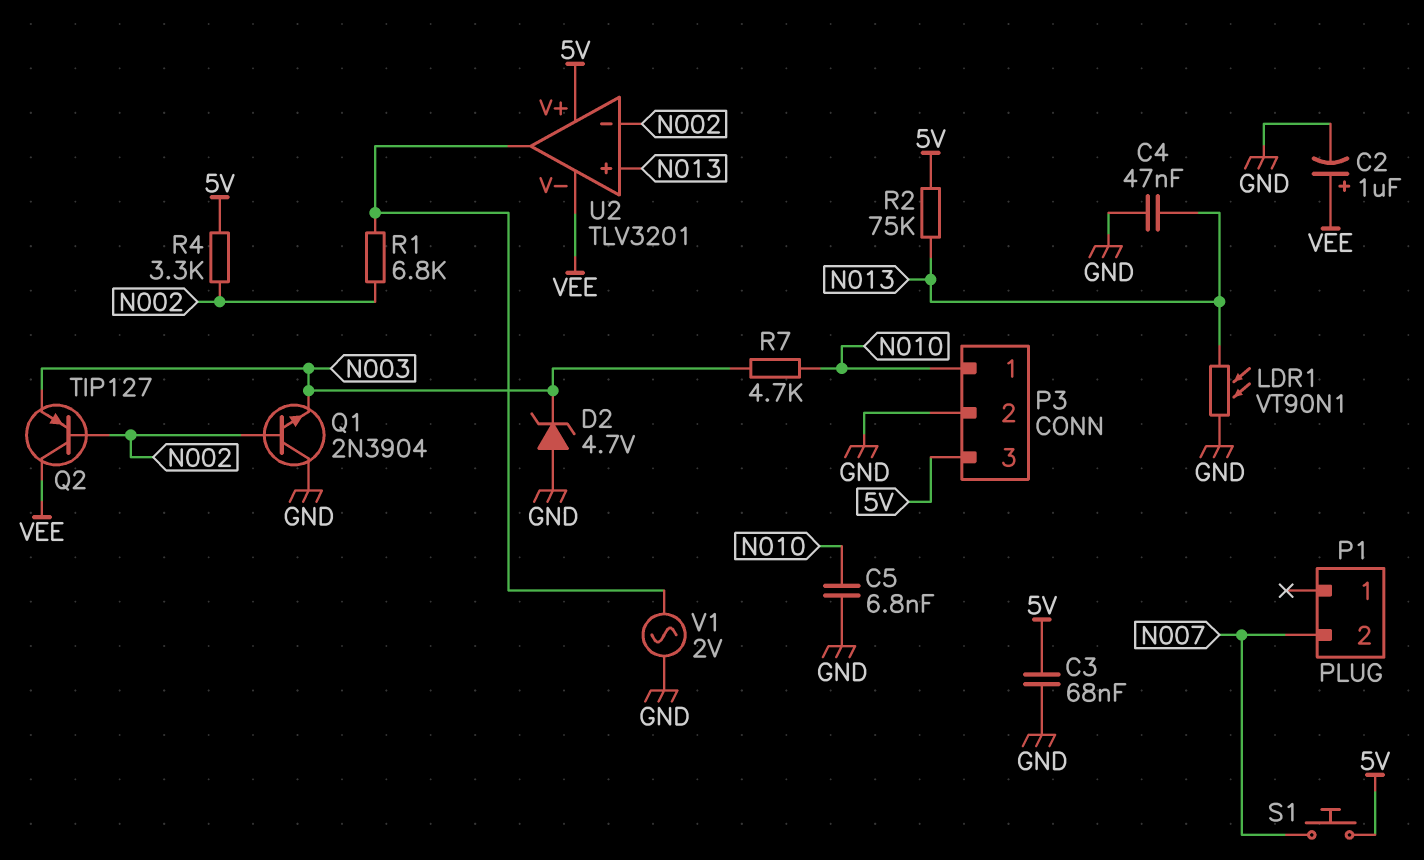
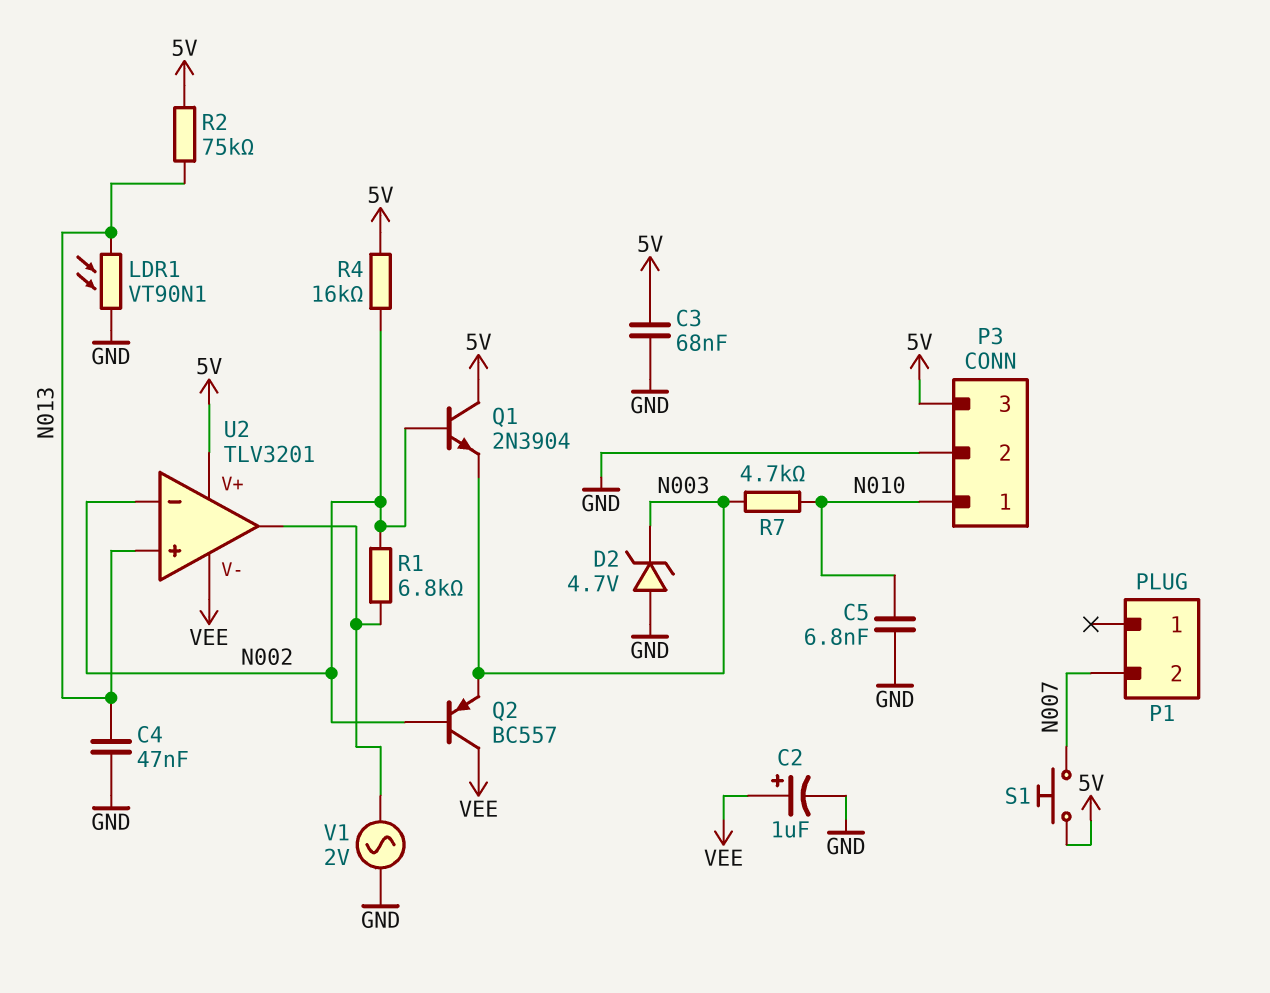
Q1: NPN 2N3904 (B N002, C GND, E N003) -> NPN 2N3904 (B N002, C 5V, E N003)
Q2: PNP TIP127 (B N002, C VEE, E N003) -> PNP BC557 (B N002, C VEE, E N003)
R4: 3.3k (5V, N002) -> 16k (5V, N002)

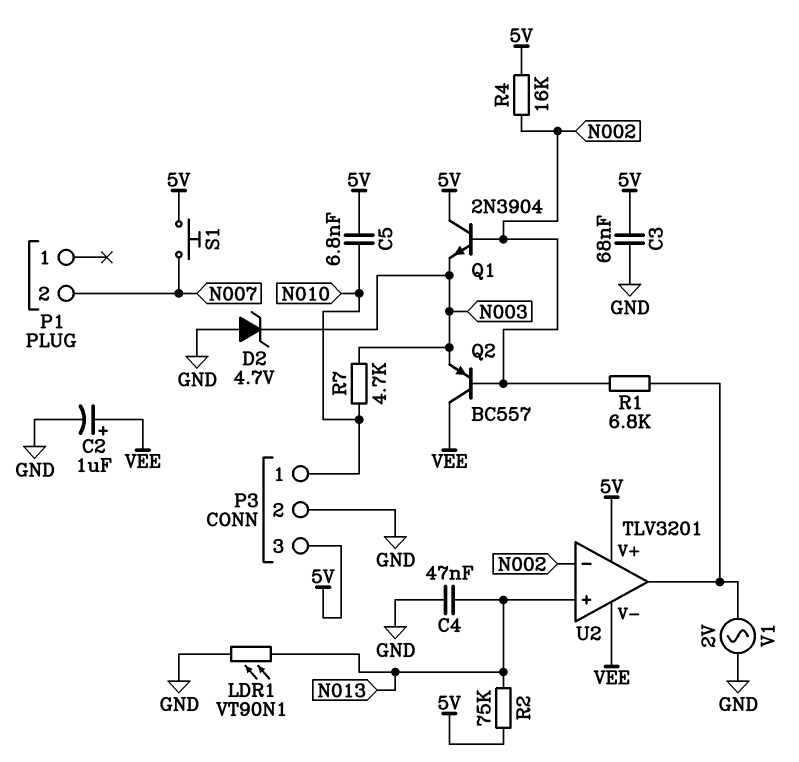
C5: 6.8nF (GND, N010) -> 6.8nF (5V, N010)

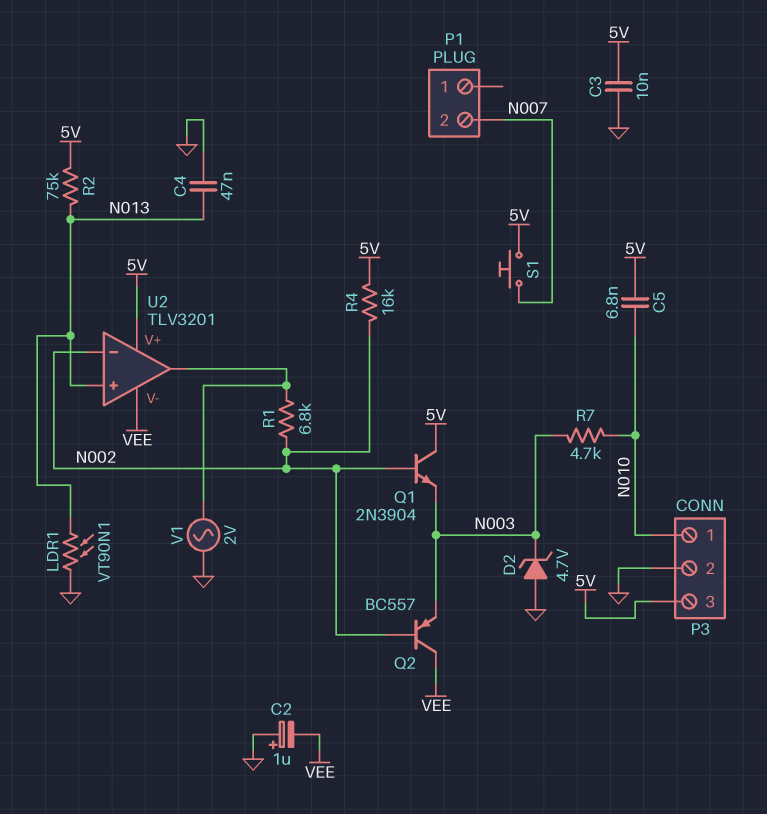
C2: 1uF (plus VEE, minus GND) -> 1uF (plus GND, minus VEE)
C3: 68nF (5V, GND) -> 10nF (5V, GND)

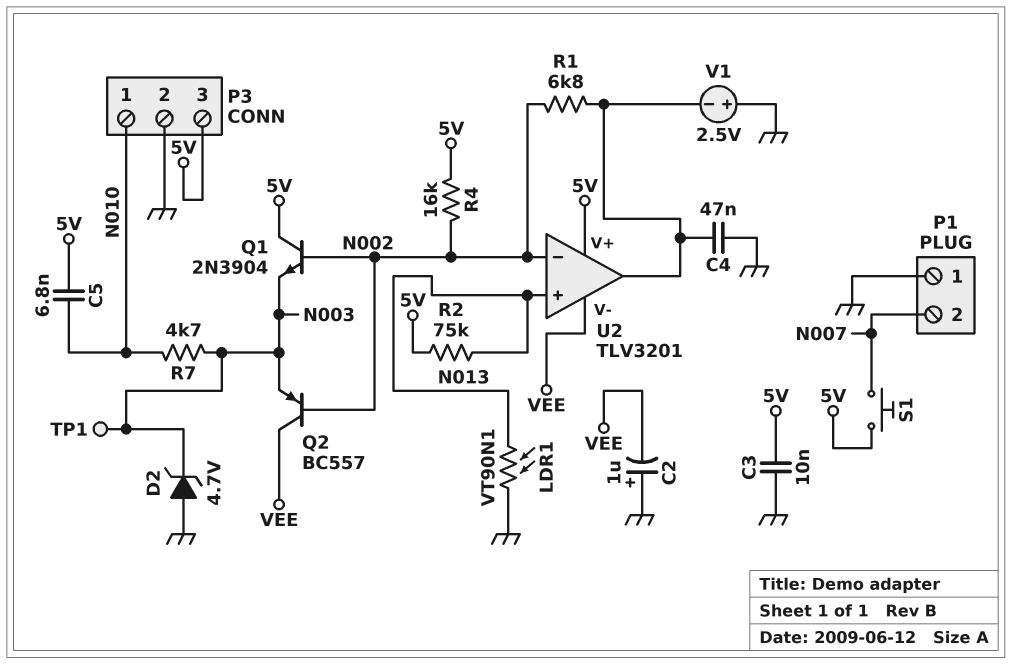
C4: 47nF (GND, N013) -> 47nF (GND, U2/out)
P1 pin 1: none -> GND
TP1: none -> test point (N003)
V1: AC 2V (GND, U2/out) -> 2.5V (plus GND, minus U2/out)

